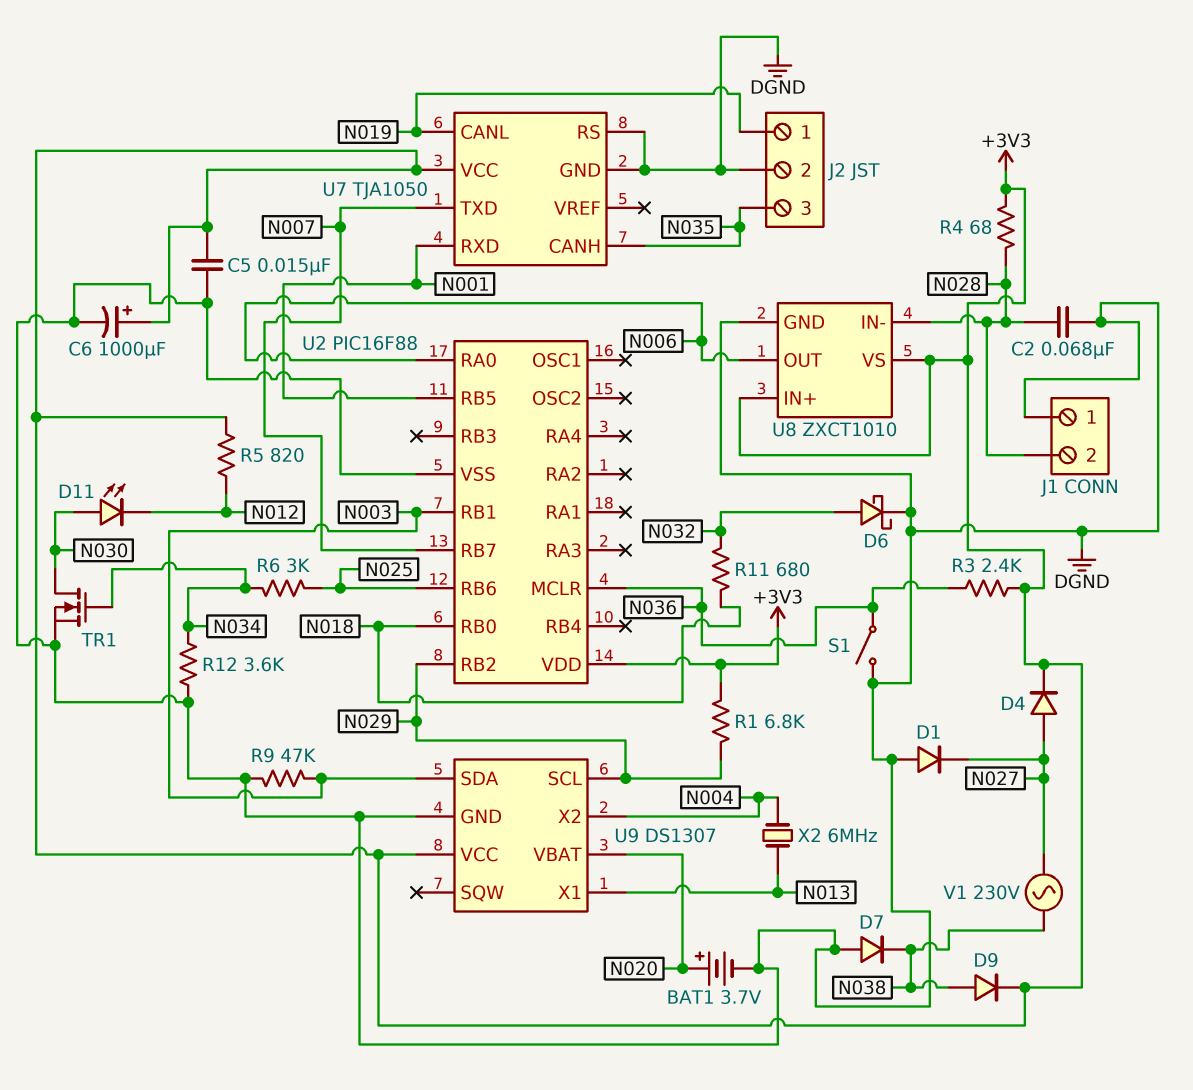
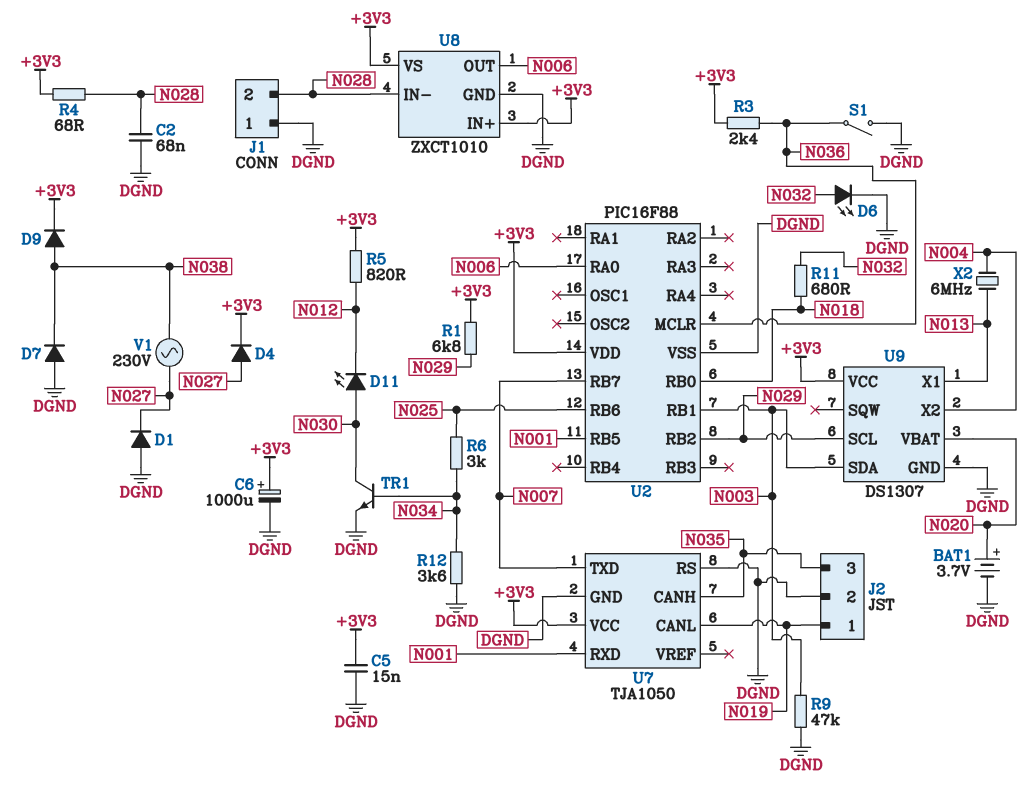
D6: schottky (A N032, K DGND) -> LED (A N032, K DGND)
TR1: NMOS (G N034, D N030, S DGND) -> NPN (B N034, C N030, E DGND)

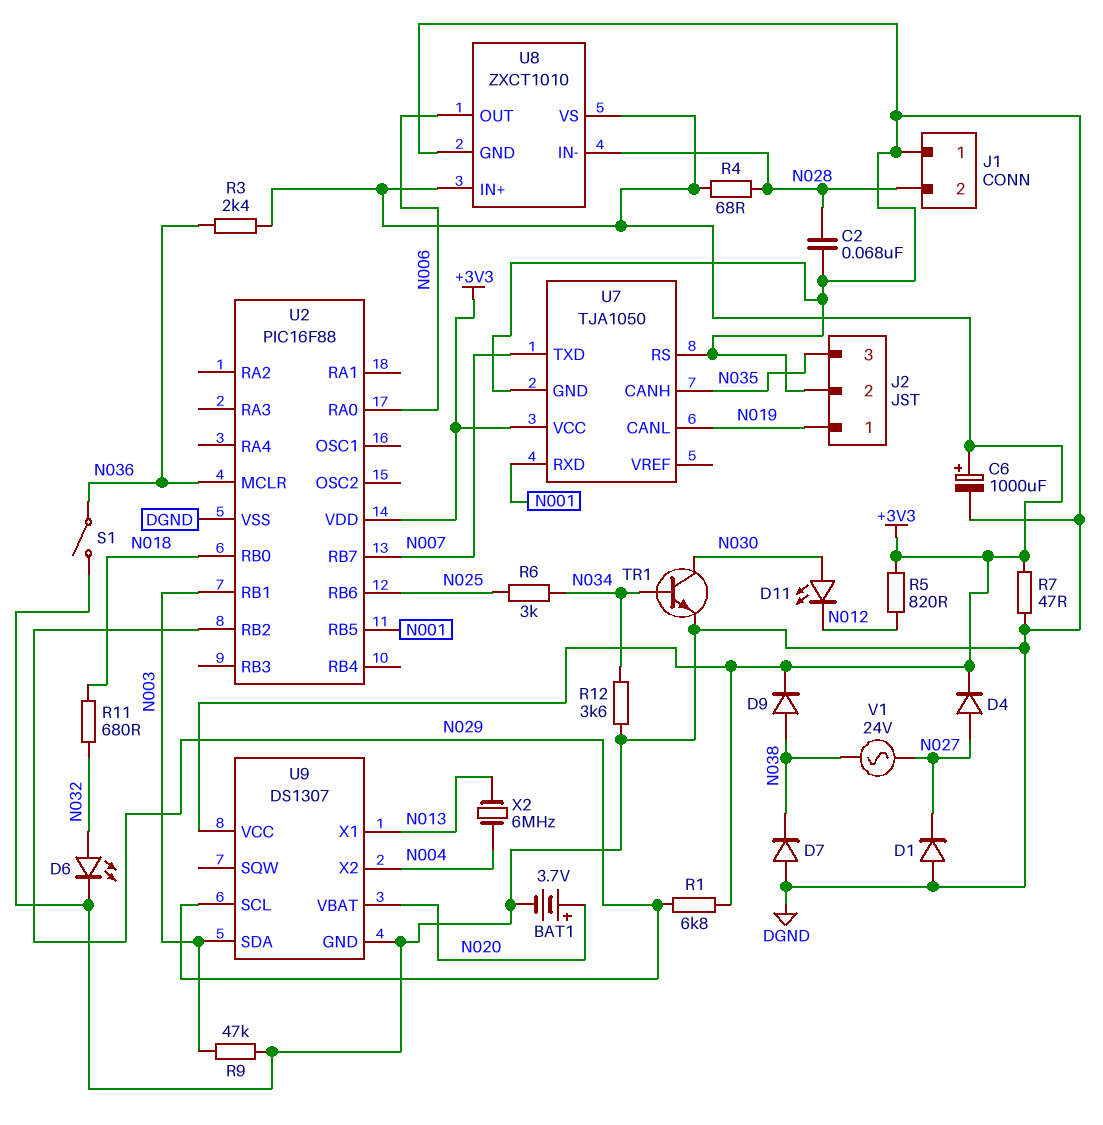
C5: 15nF (+3V3, DGND) -> none
R7: none -> 47 (+3V3, DGND)
V1: AC 230V (N027, N038) -> AC 24V (N027, N038)

